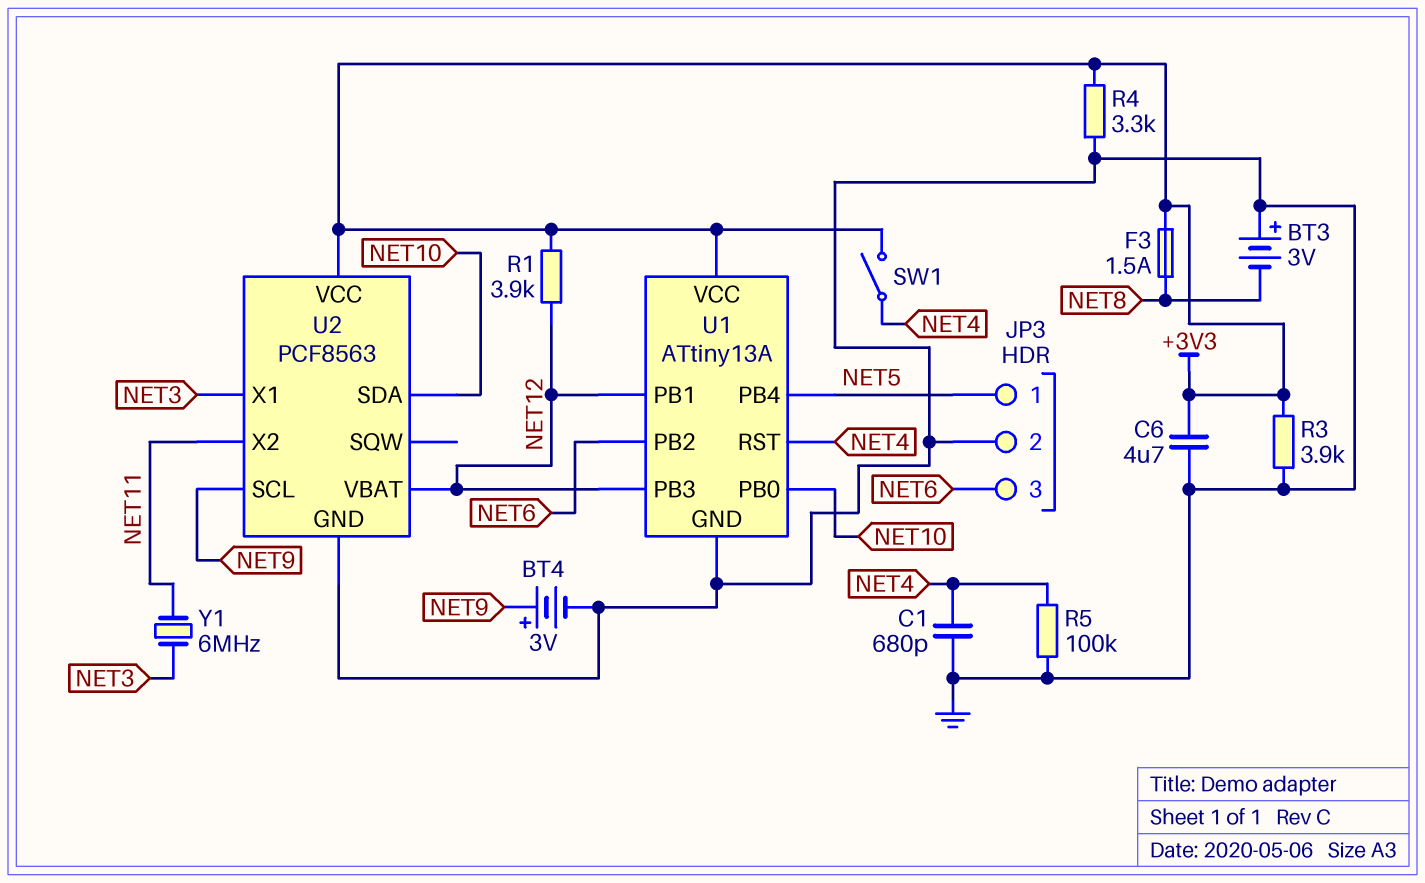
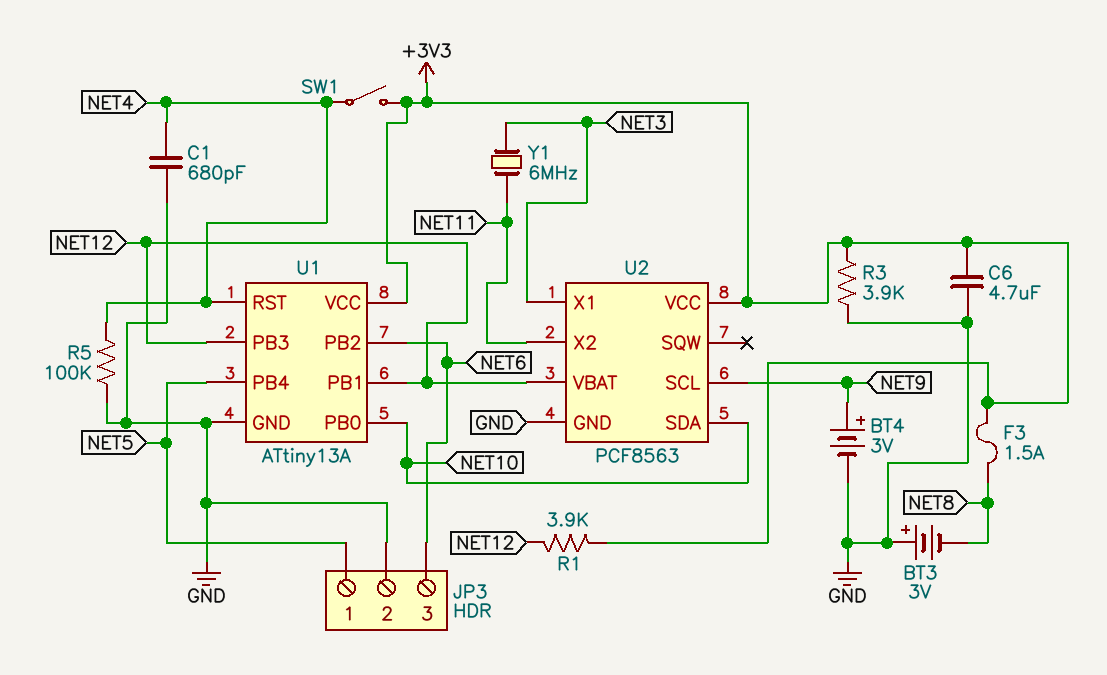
R4: 3.3k (+3V3, GND) -> none

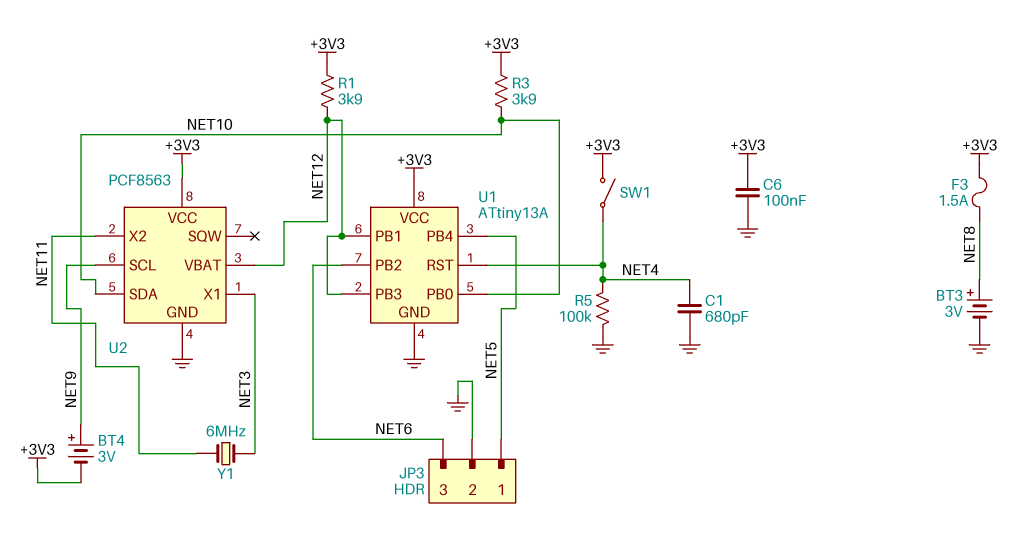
BT3: 3V (plus GND, minus NET8) -> 3V (plus NET8, minus GND)
BT4: 3V (plus NET9, minus GND) -> 3V (plus NET9, minus +3V3)
C6: 4.7uF (+3V3, GND) -> 100nF (+3V3, GND)
R3: 3.9k (+3V3, GND) -> 3.9k (+3V3, NET10)

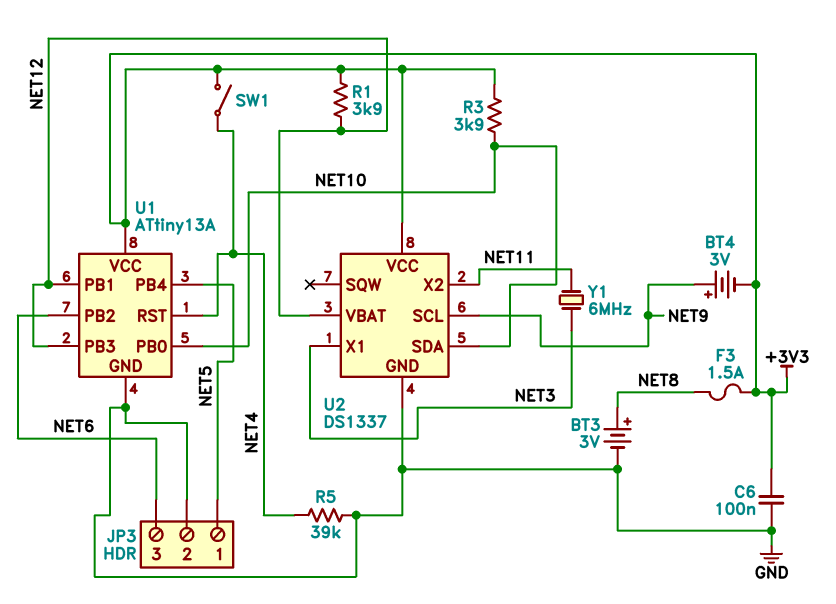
C1: 680pF (GND, NET4) -> none
R5: 100k (GND, NET4) -> 39k (GND, NET4)
U2: PCF8563 -> DS1337

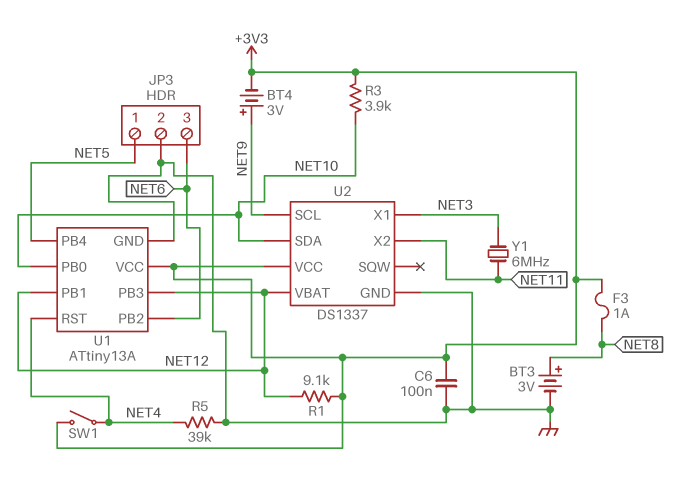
F3: 1.5A (+3V3, NET8) -> 1A (+3V3, NET8)
R1: 3.9k (+3V3, NET12) -> 9.1k (+3V3, NET12)

